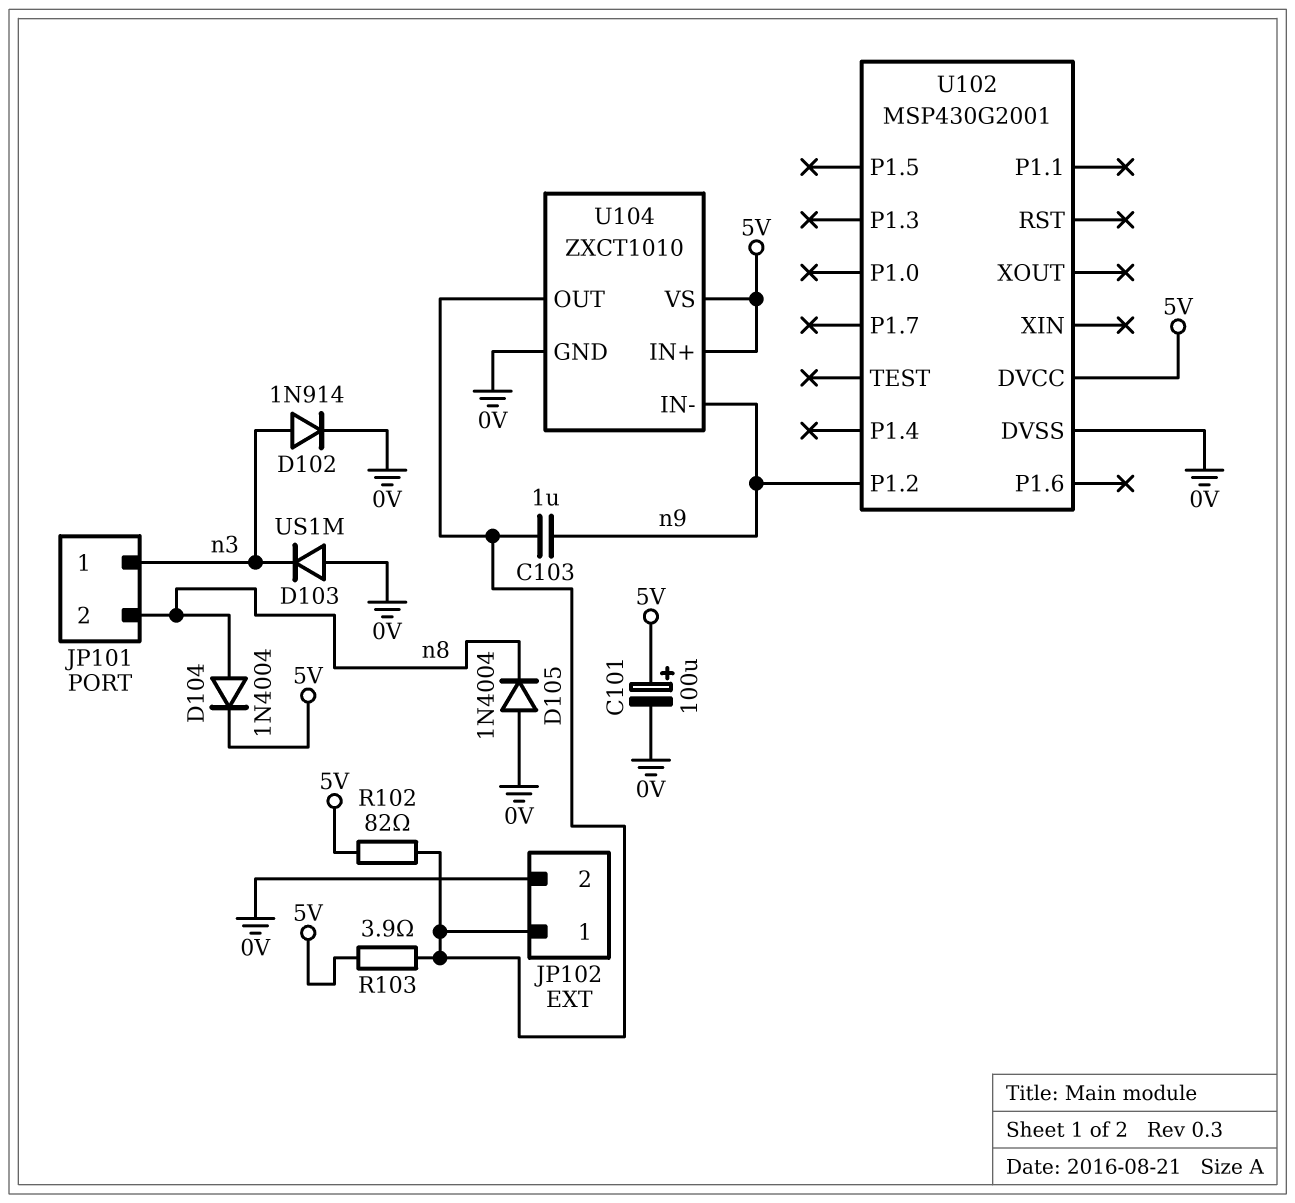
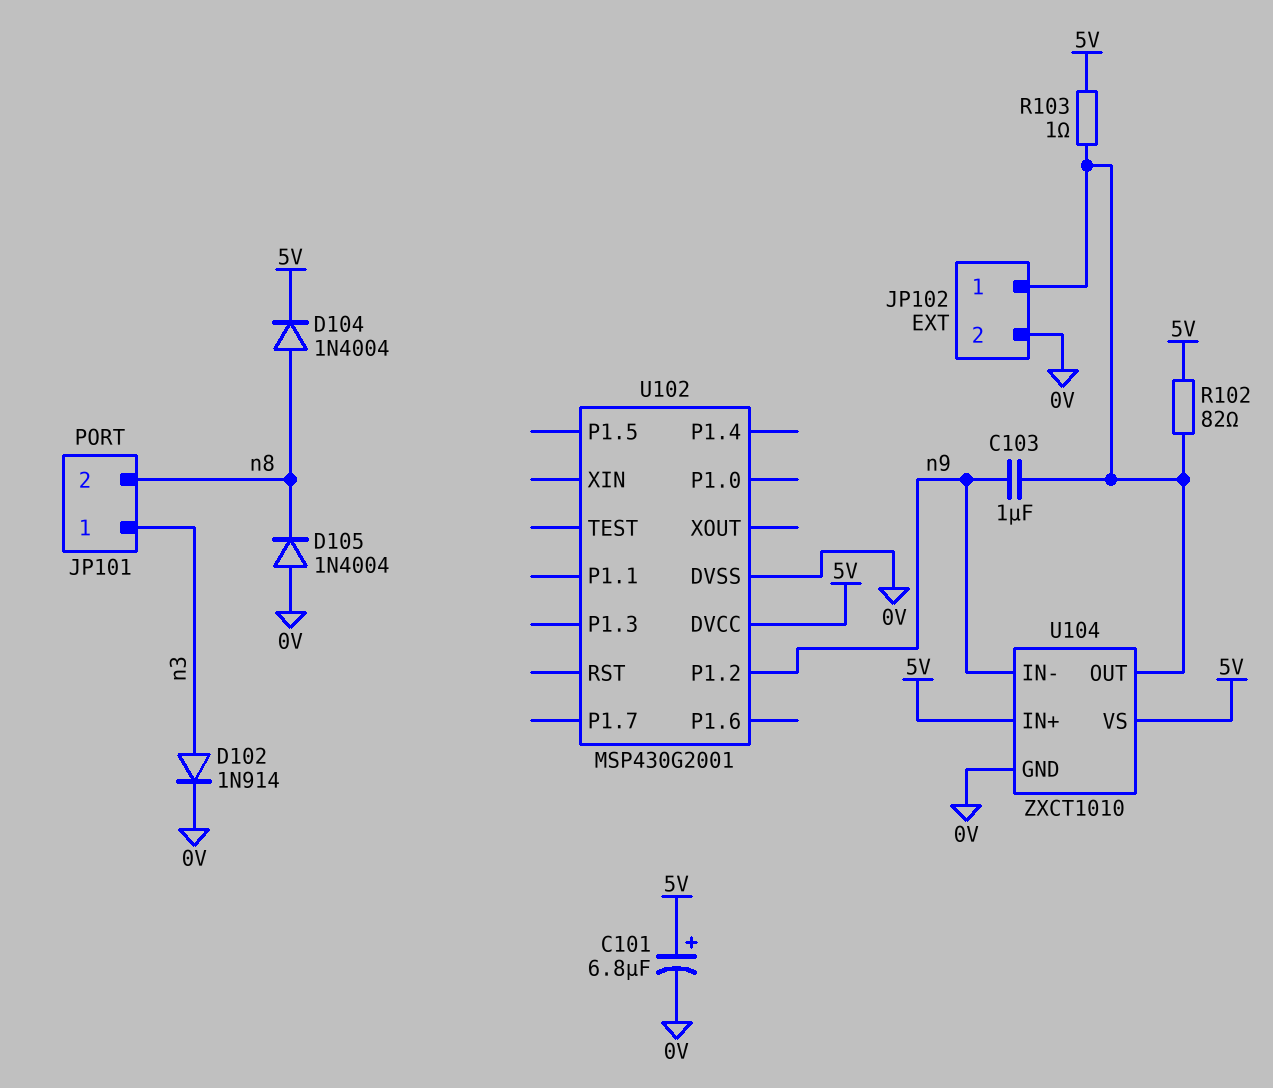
C101: 100uF (plus 5V, minus 0V) -> 6.8uF (plus 5V, minus 0V)
D103: diode US1M (A 0V, K n3) -> none
R103: 3.9 (5V, JP102/1) -> 1 (5V, JP102/1)

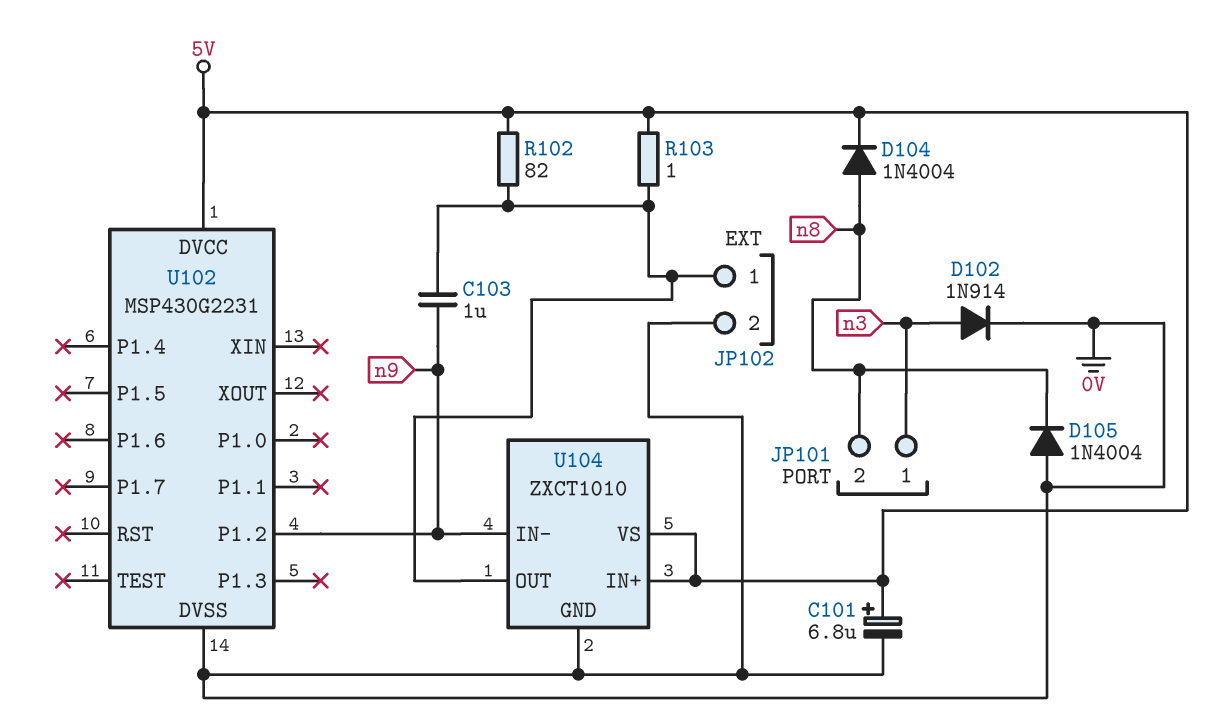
U102: MSP430G2001 -> MSP430G2231

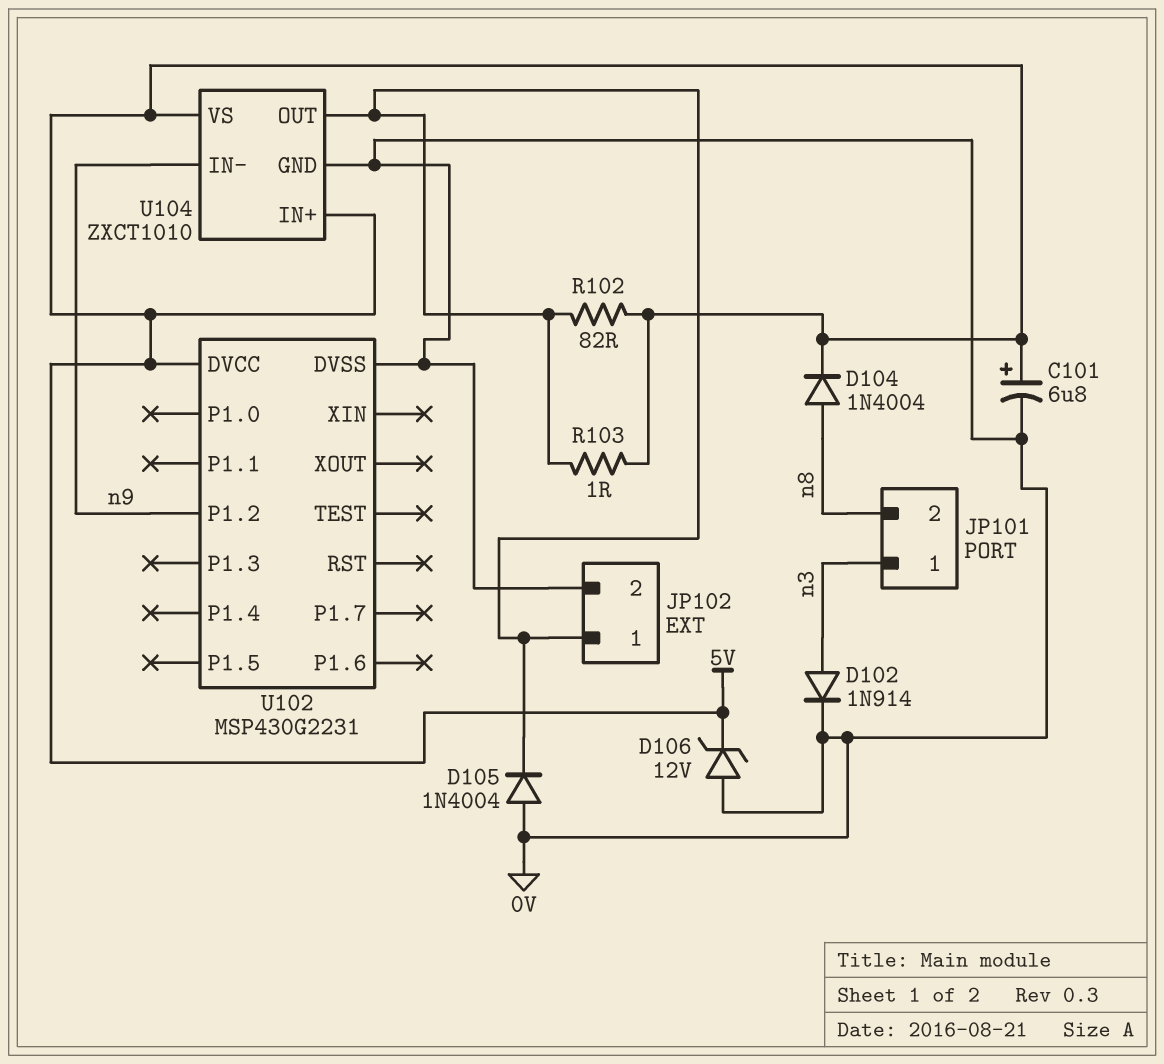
C103: 1uF (JP102/1, n9) -> none
D105: diode 1N4004 (A 0V, K n8) -> diode 1N4004 (A 0V, K JP102/1)
D106: none -> zener 12V (A 0V, K 5V)

